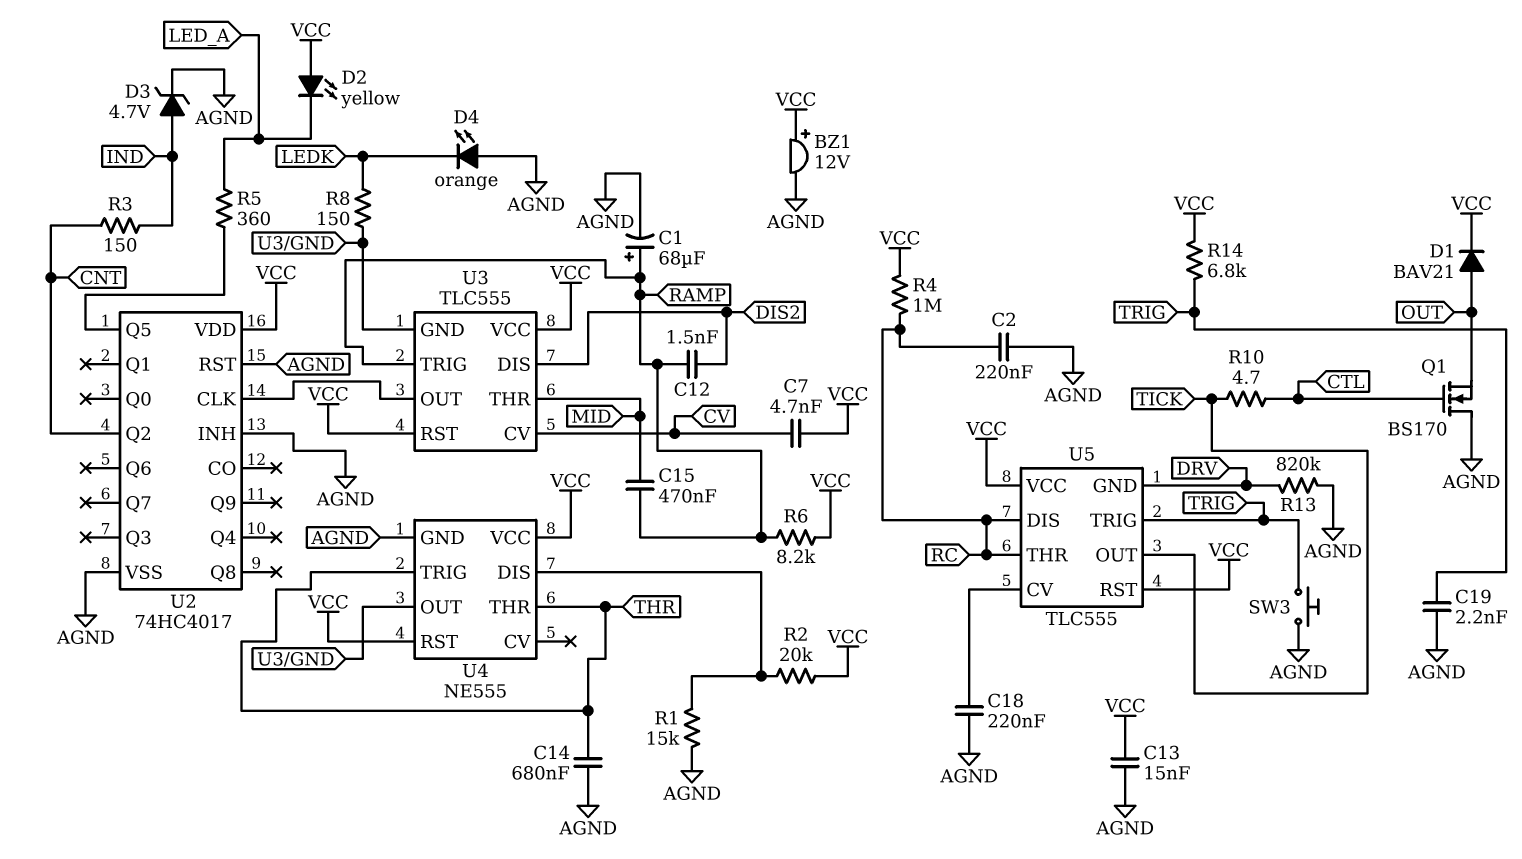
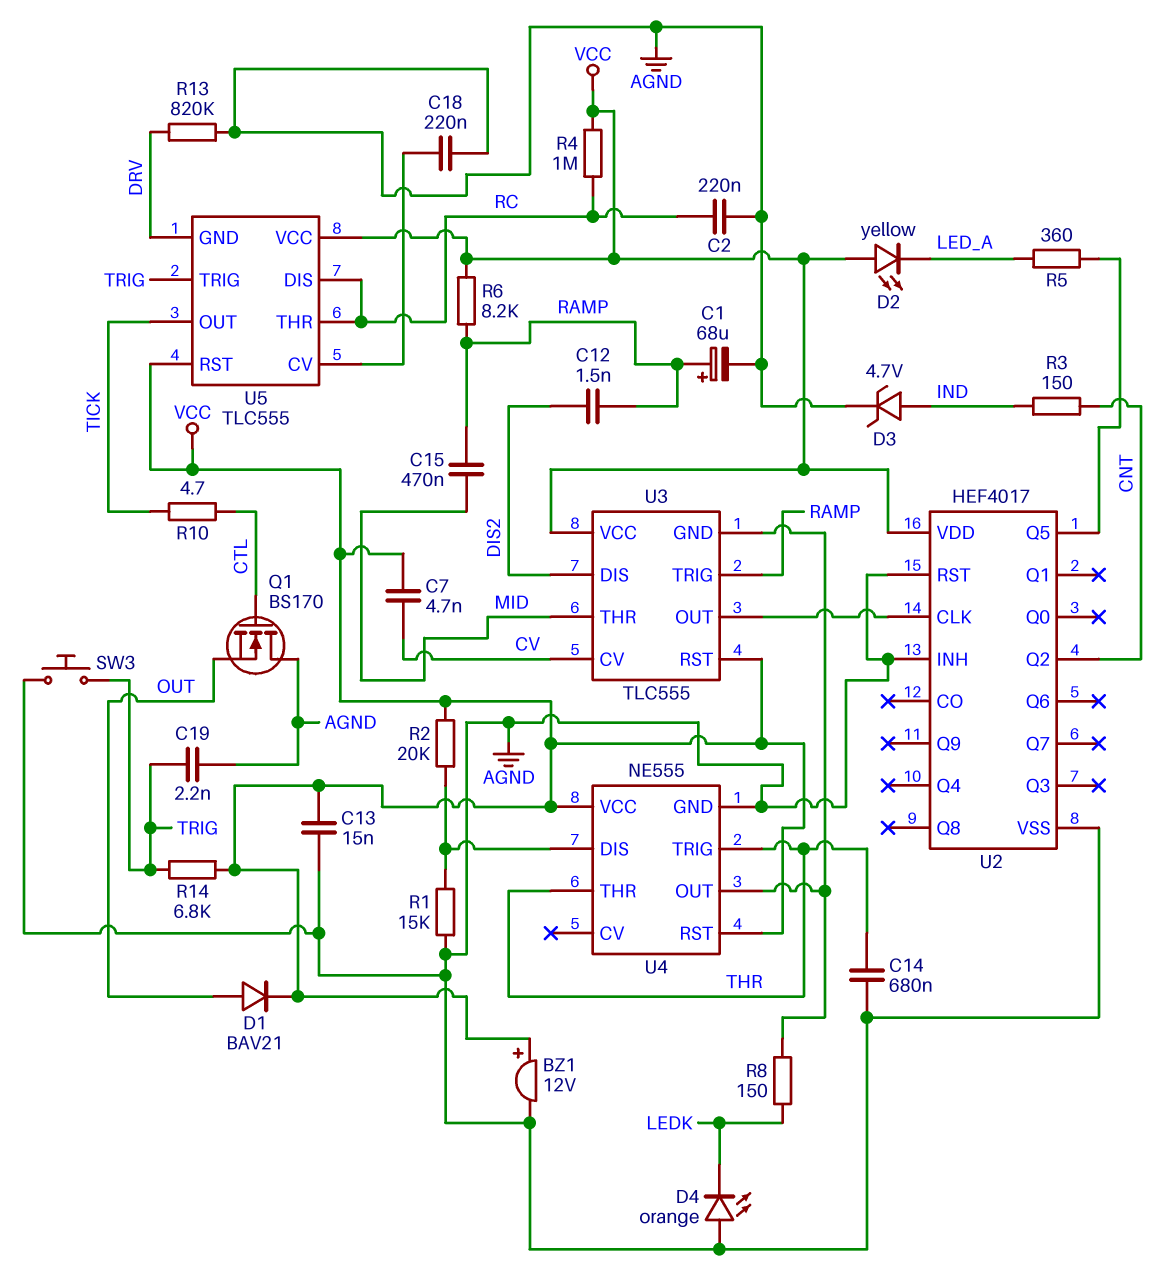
U2: 74HC4017 -> HEF4017

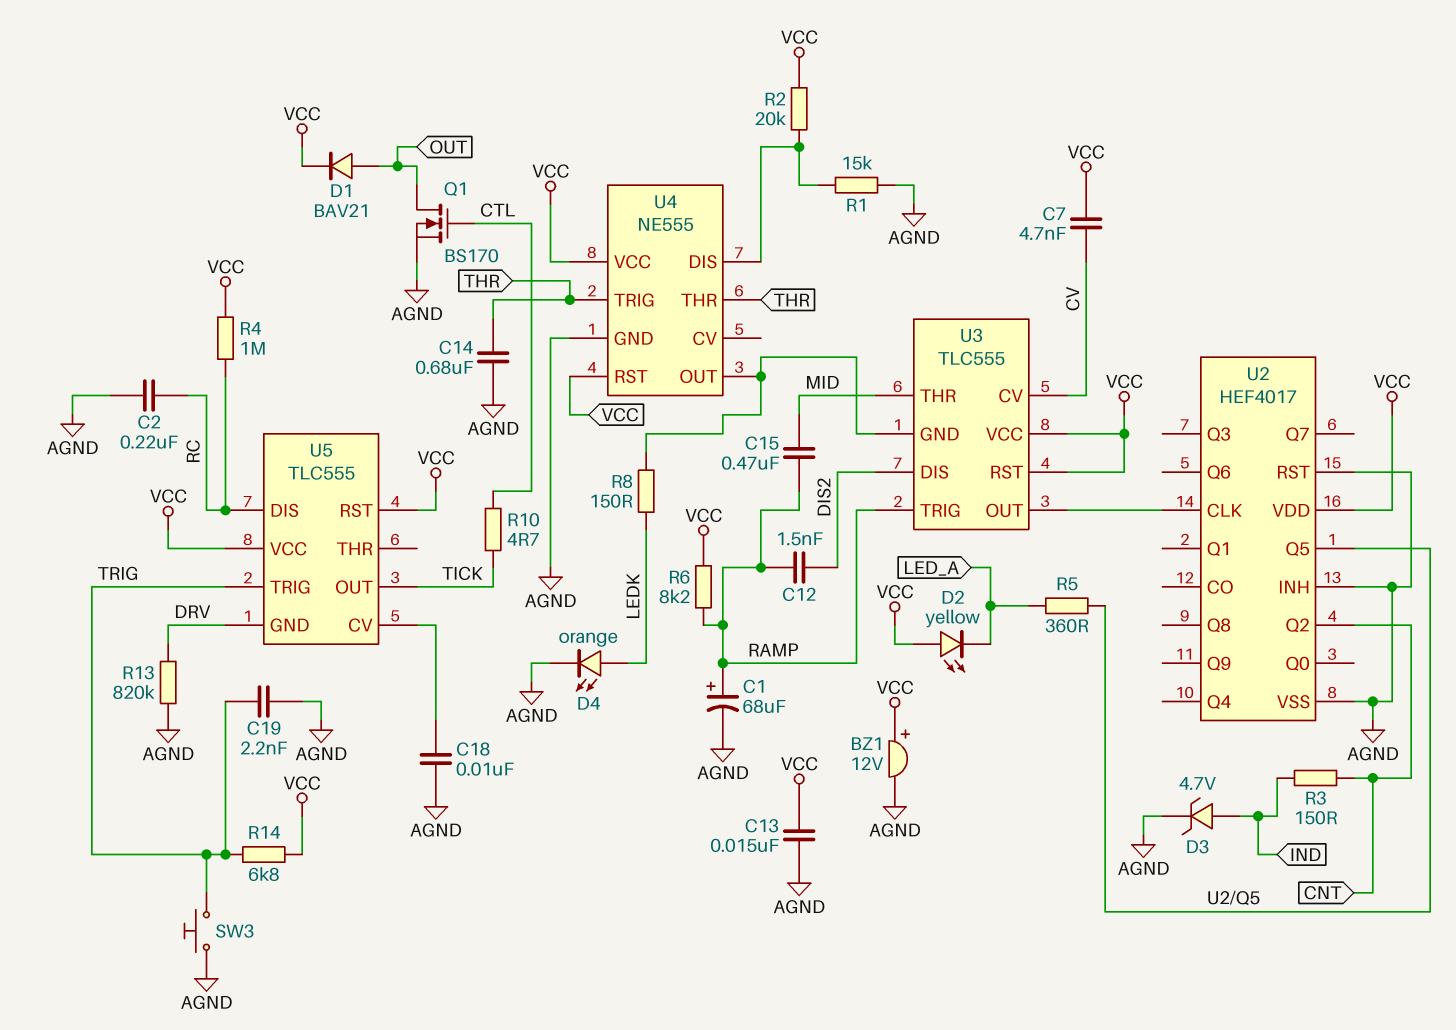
C18: 220nF (AGND, U5/CV) -> 10nF (AGND, U5/CV)
D4: LED orange (A AGND, K LEDK) -> LED orange (A LEDK, K AGND)
Q1: NMOS BS170 (G CTL, D AGND, S OUT) -> NMOS BS170 (G CTL, D OUT, S AGND)
U5 pin THR: RC -> none

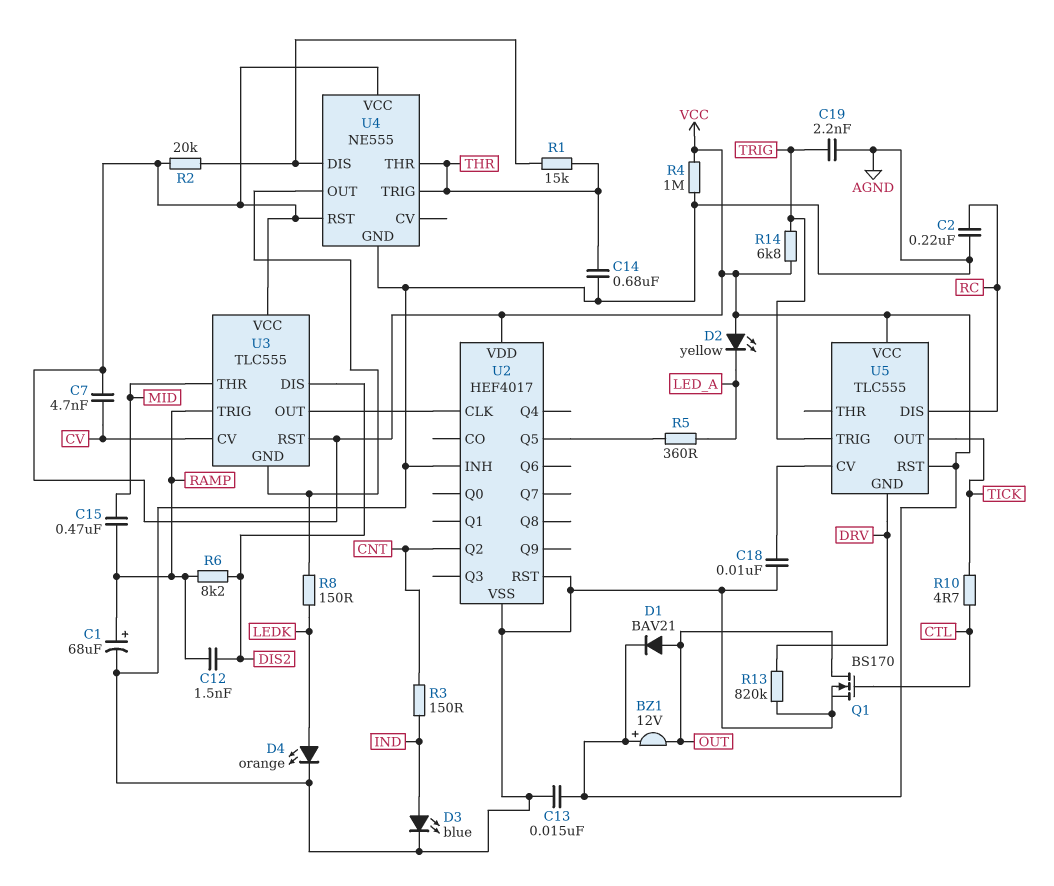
BZ1: buzzer 12V (plus VCC, minus AGND) -> buzzer 12V (plus VCC, minus OUT)
D3: zener 4.7V (A IND, K AGND) -> LED blue (A IND, K AGND)
R1: 15k (AGND, U4/DIS) -> 15k (THR, U4/DIS)
R4: 1M (RC, VCC) -> 1M (AGND, VCC)
R6: 8.2k (RAMP, VCC) -> 8.2k (DIS2, RAMP)
SW3: button (AGND, TRIG) -> none

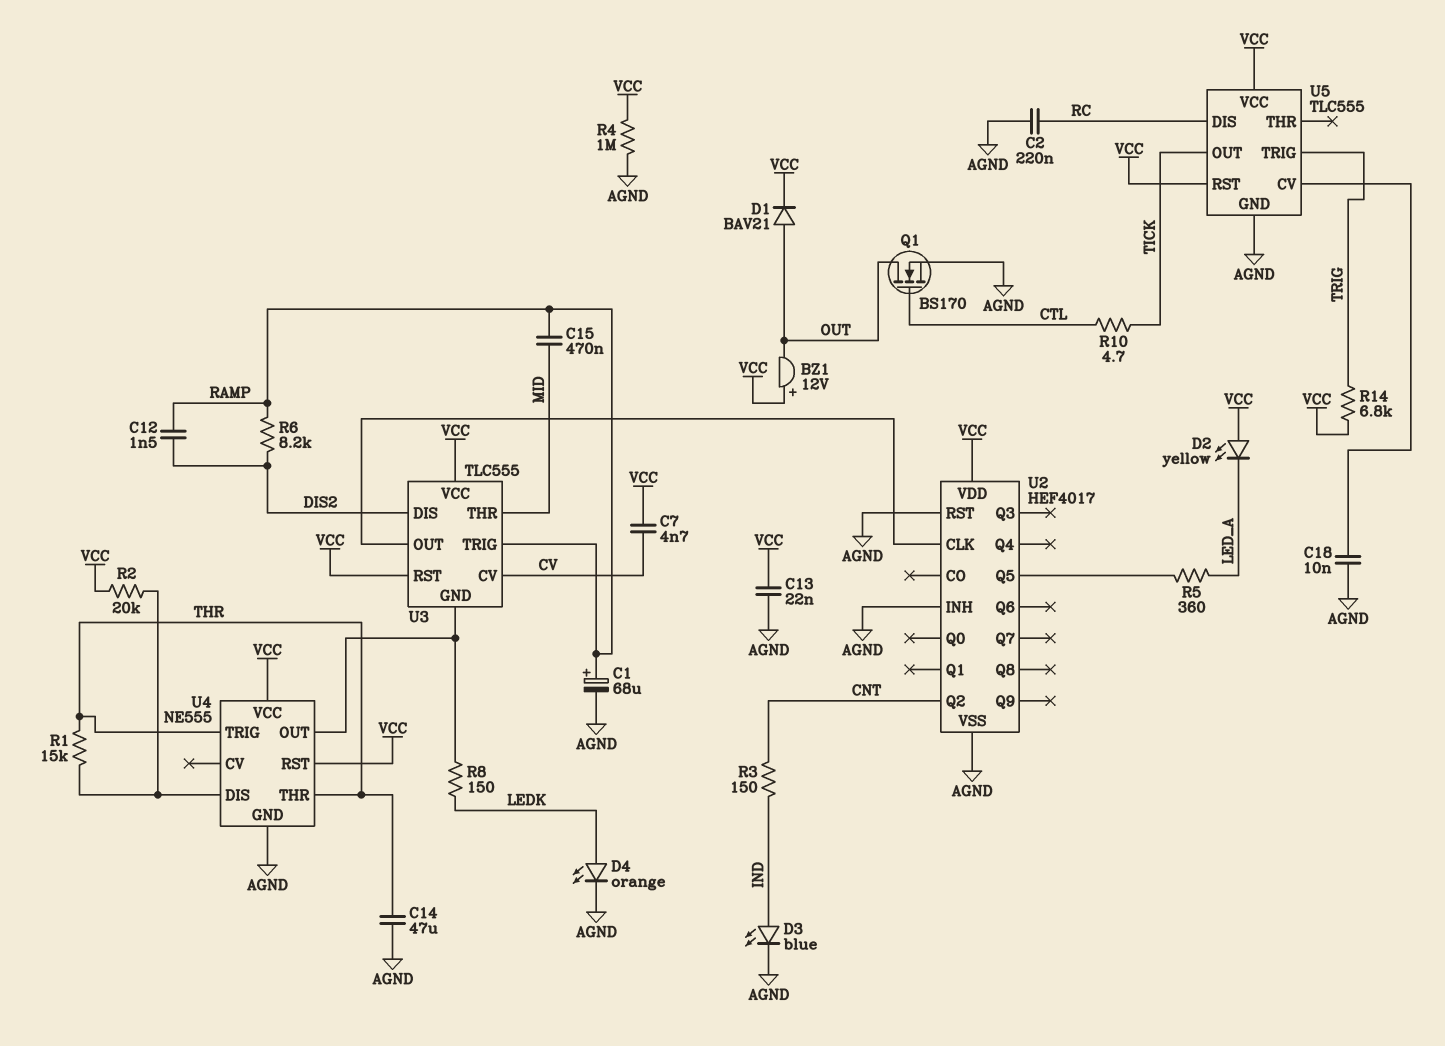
C13: 15nF (AGND, VCC) -> 22nF (AGND, VCC)
C14: 680nF (AGND, THR) -> 47uF (AGND, THR)
C19: 2.2nF (AGND, TRIG) -> none
R13: 820k (AGND, DRV) -> none
U5 pin GND: DRV -> AGND

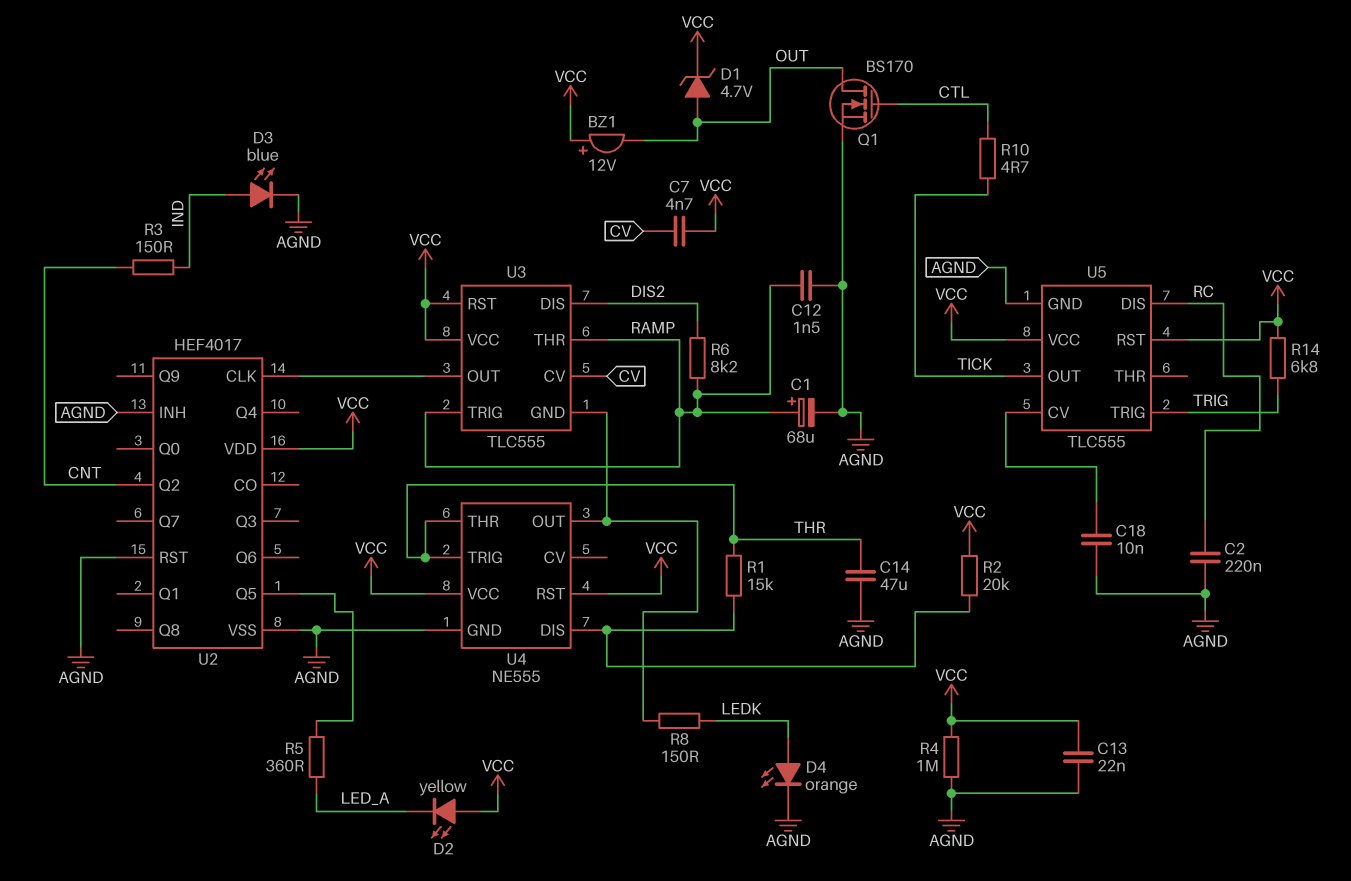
C12: 1.5nF (DIS2, RAMP) -> 1.5nF (AGND, RAMP)
C15: 470nF (MID, RAMP) -> none
D1: diode BAV21 (A OUT, K VCC) -> zener 4.7V (A OUT, K VCC)
U3 pin THR: MID -> RAMP

